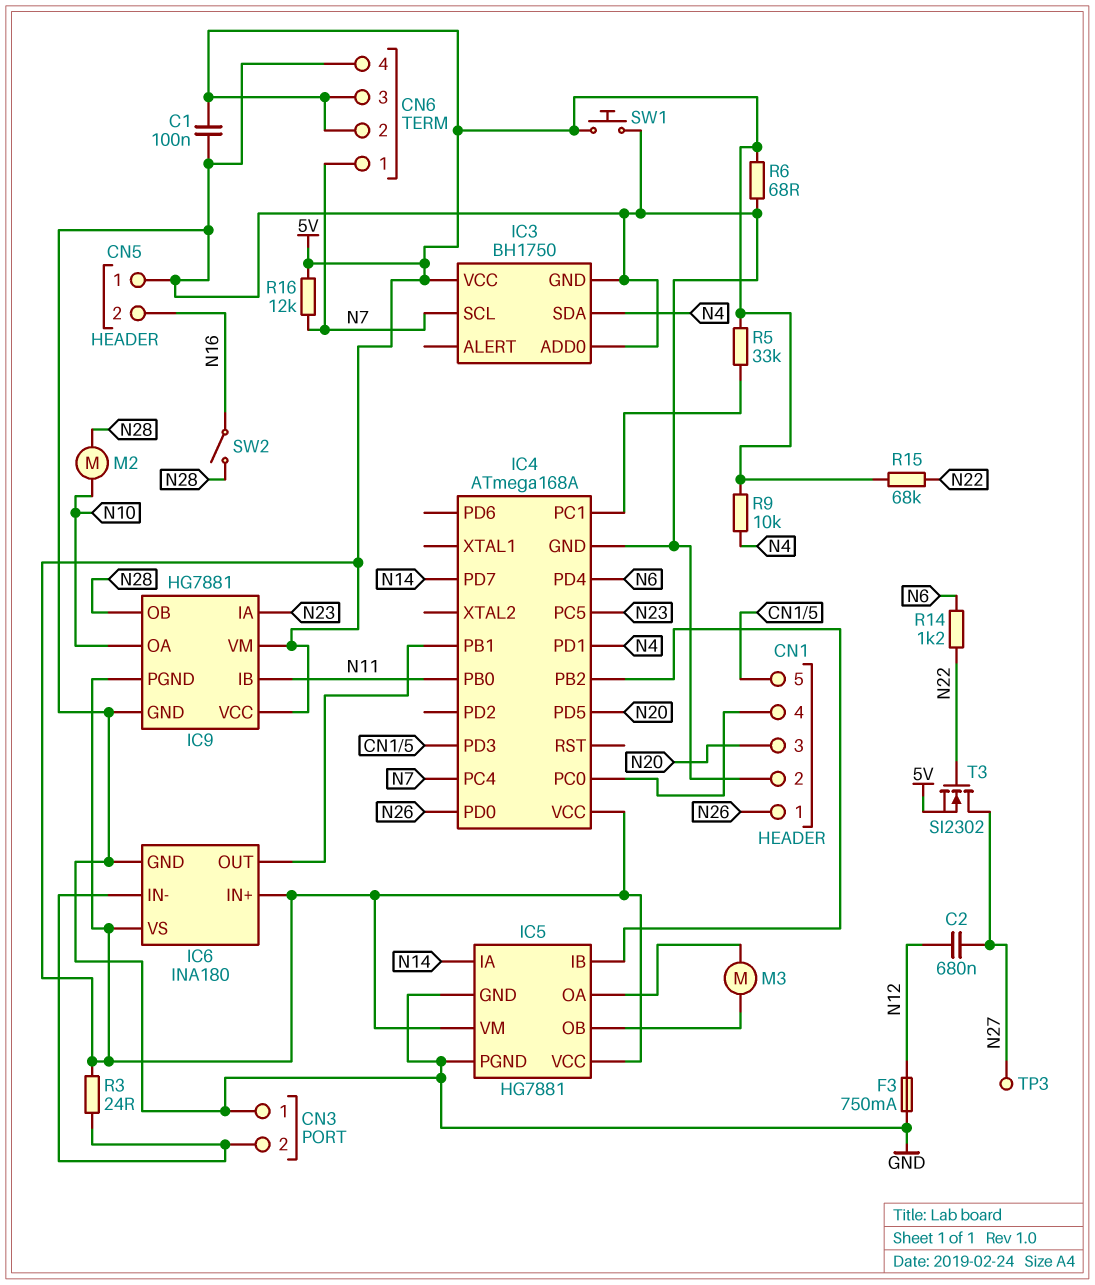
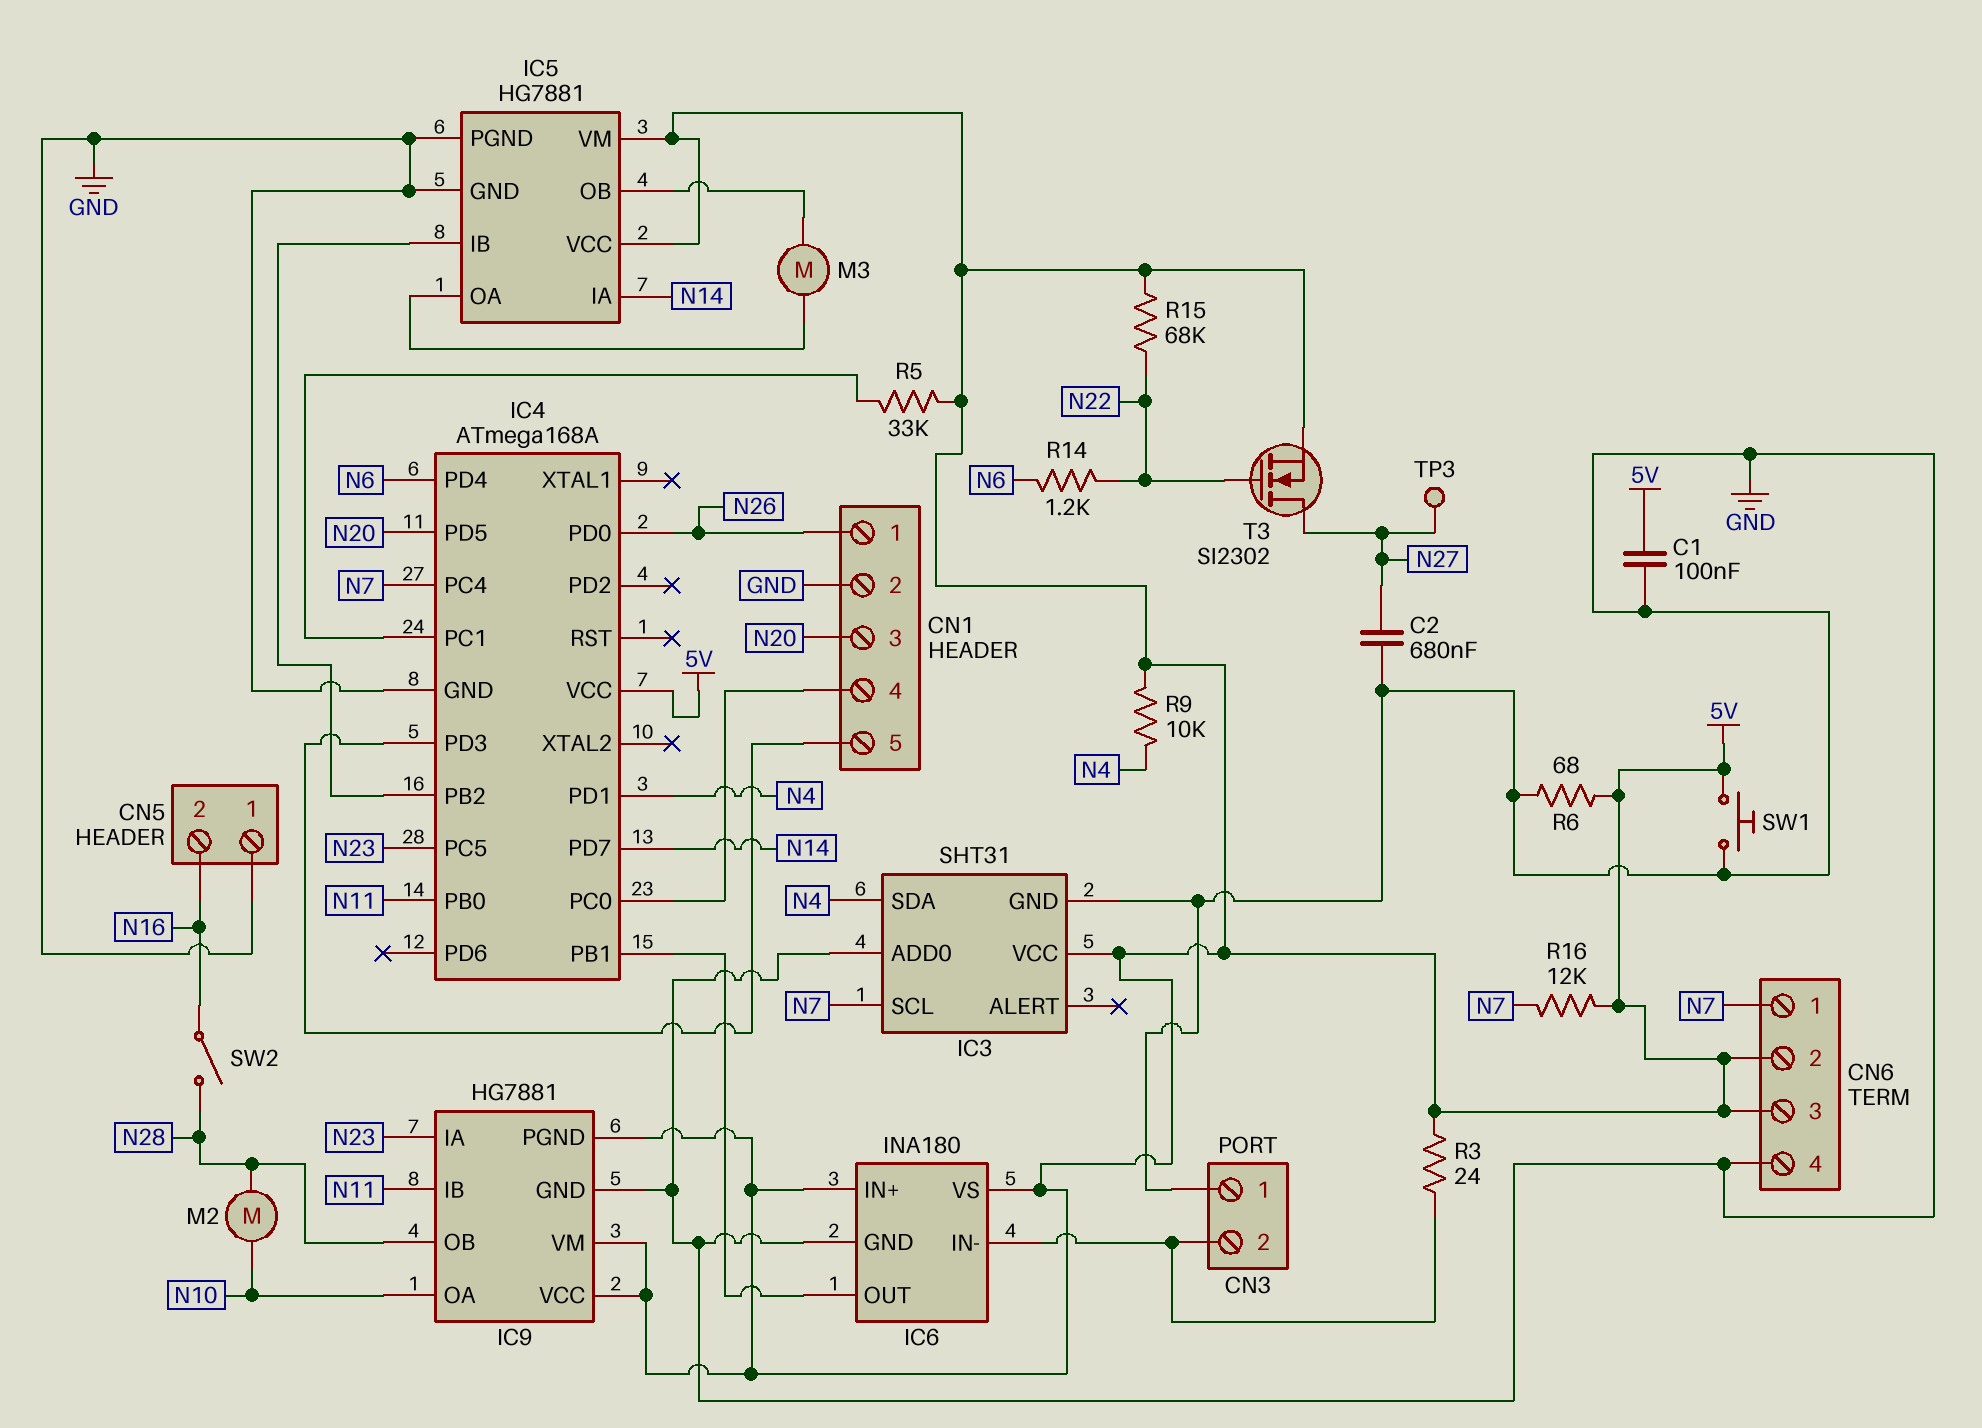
C2: 680nF (N12, N27) -> 680nF (GND, N27)
F3: 750mA (GND, N12) -> none
IC3: BH1750 -> SHT31

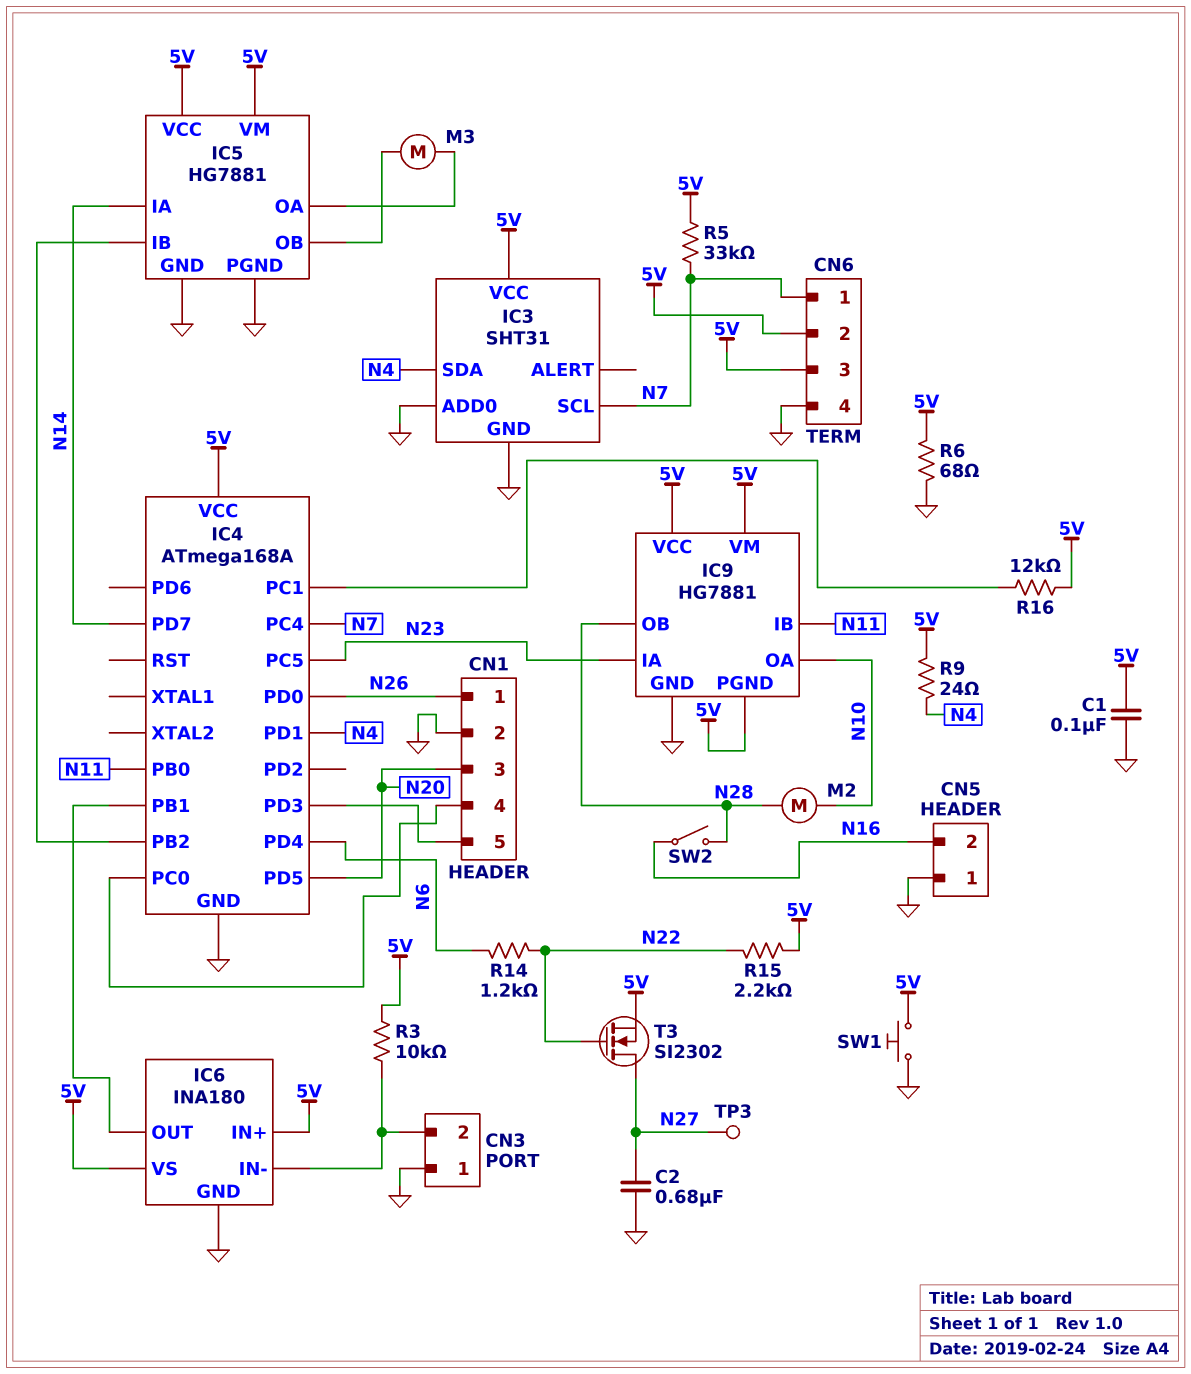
R3: 24 (5V, CN3/2) -> 10k (5V, CN3/2)
R5: 33k (5V, IC4/PC1) -> 33k (5V, N7)
R9: 10k (5V, N4) -> 24 (5V, N4)
R15: 68k (5V, N22) -> 2.2k (5V, N22)
R16: 12k (5V, N7) -> 12k (5V, IC4/PC1)

